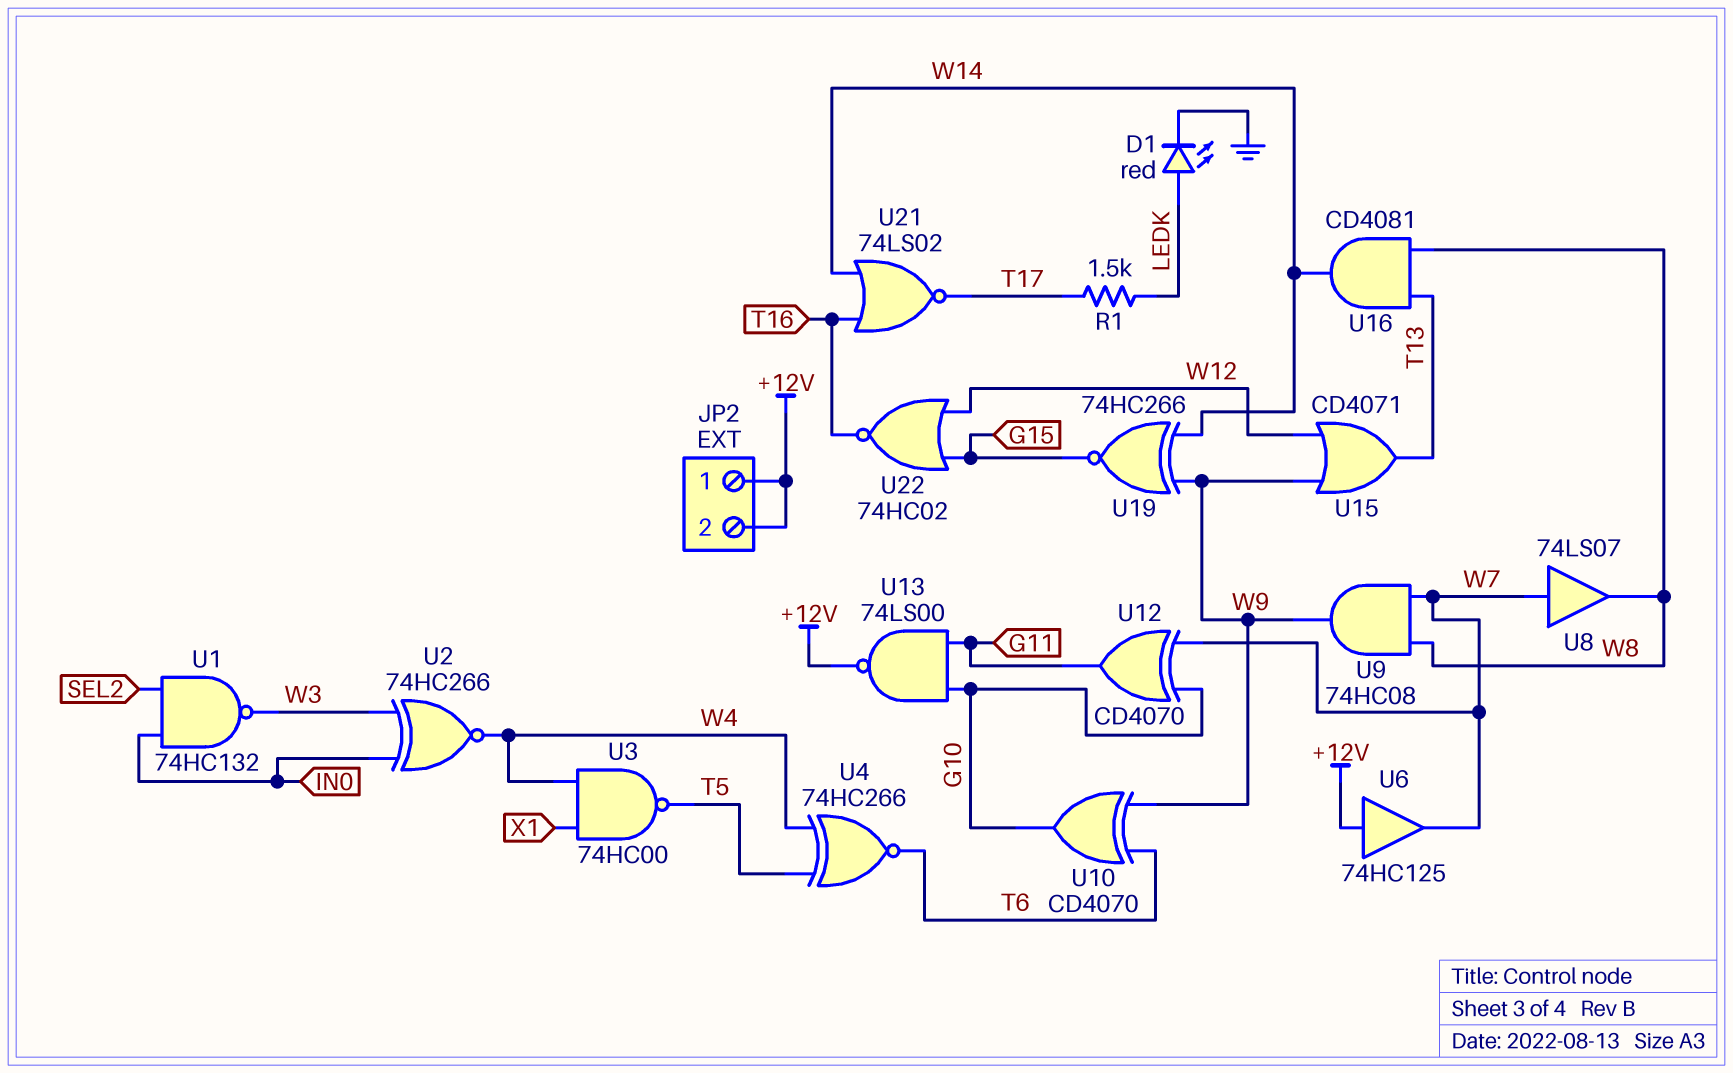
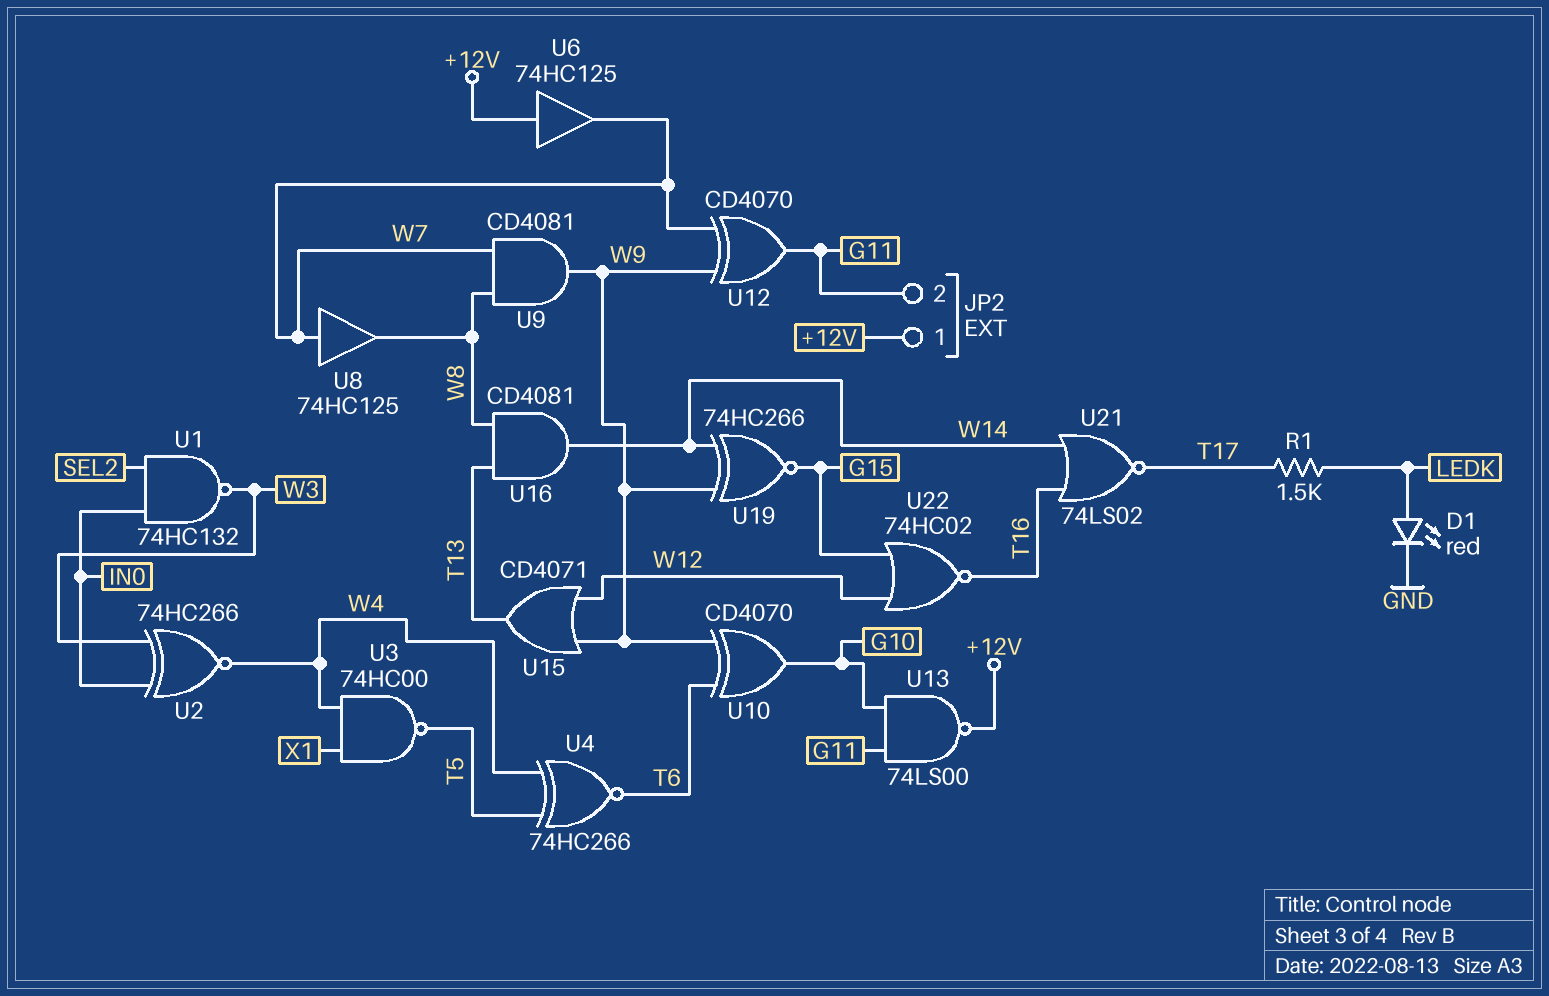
JP2 pin 2: +12V -> G11
U8: buffer 74LS07 (in W7, out W8) -> buffer 74HC125 (in W7, out W8)
U9: AND 74HC08 (in W7, in W8, out W9) -> AND CD4081 (in W7, in W8, out W9)
U12: XOR CD4070 (in G10, in W7, out G11) -> XOR CD4070 (in W7, in W9, out G11)

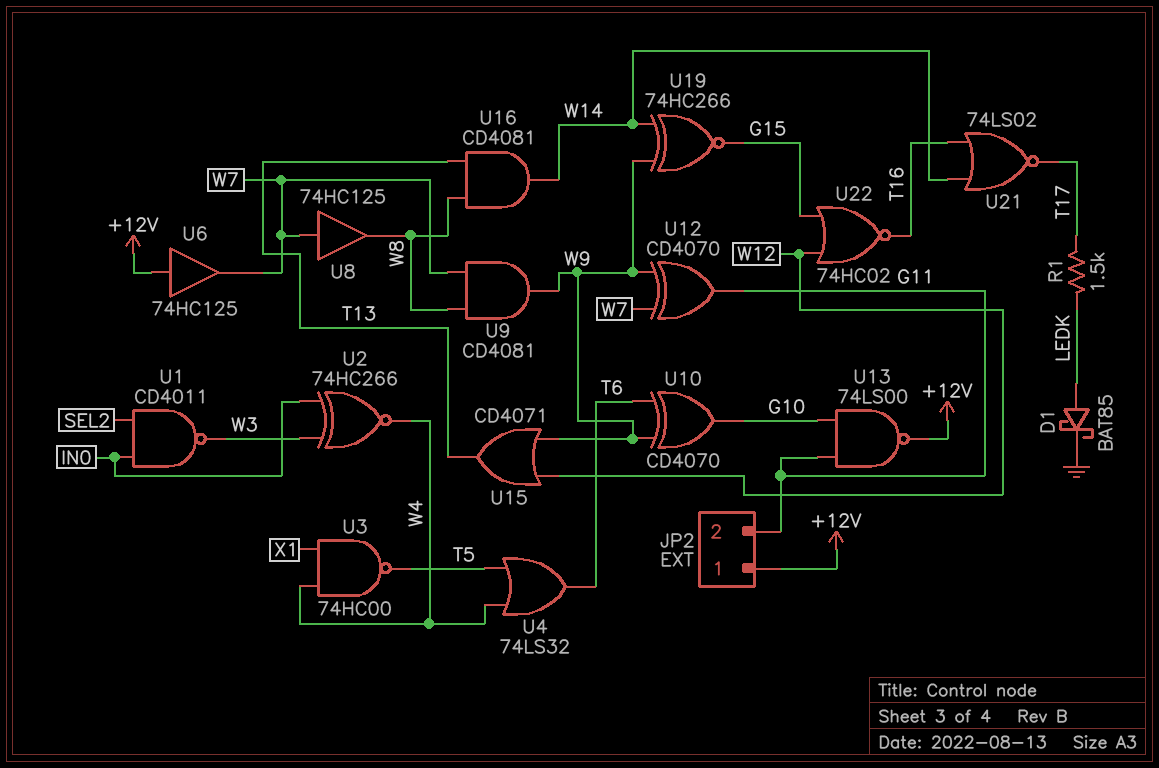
D1: LED red (A LEDK, K GND) -> schottky BAT85 (A LEDK, K GND)
U1: NAND 74HC132 (in IN0, in SEL2, out W3) -> NAND CD4011 (in IN0, in SEL2, out W3)
U4: XNOR 74HC266 (in T5, in W4, out T6) -> OR 74LS32 (in T5, in W4, out T6)

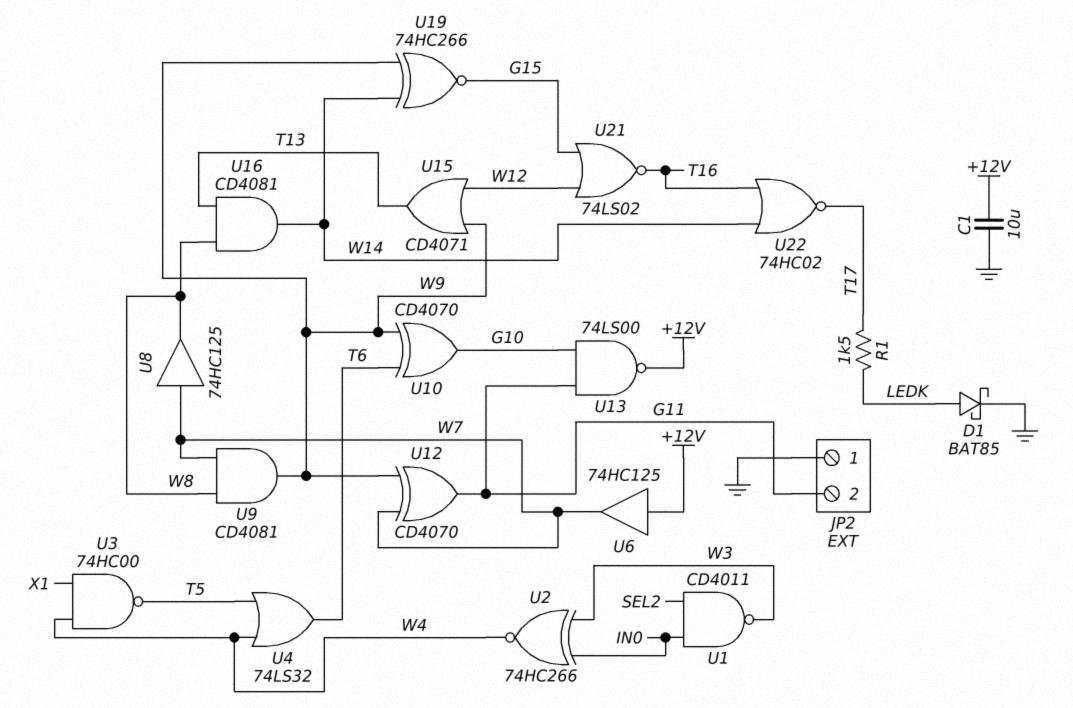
C1: none -> 10uF (+12V, GND)
JP2 pin 1: +12V -> GND
U21: NOR 74LS02 (in T16, in W14, out T17) -> NOR 74LS02 (in G15, in W12, out T16)
U22: NOR 74HC02 (in G15, in W12, out T16) -> NOR 74HC02 (in T16, in W14, out T17)

